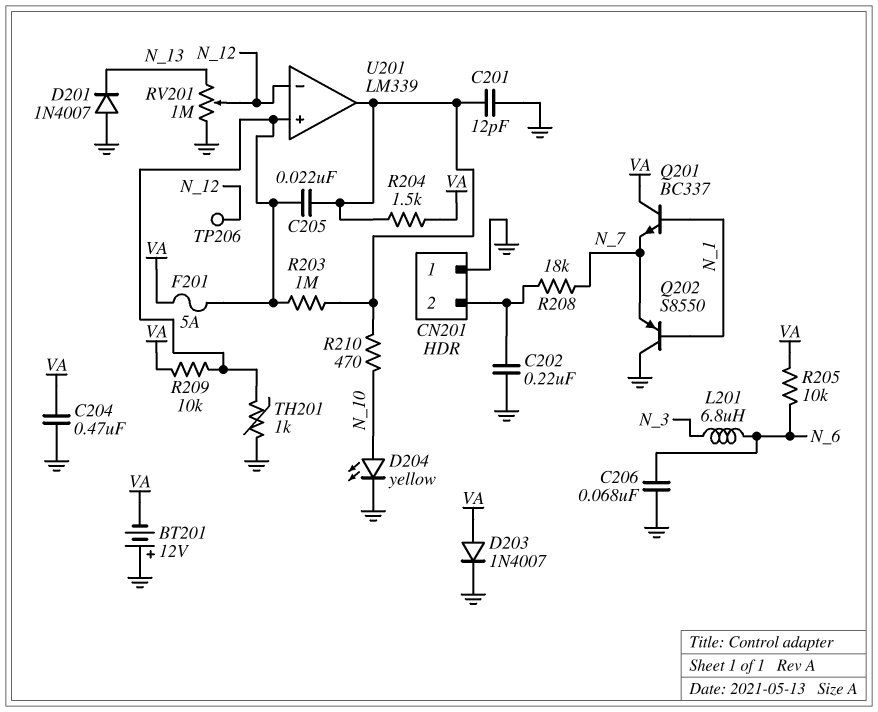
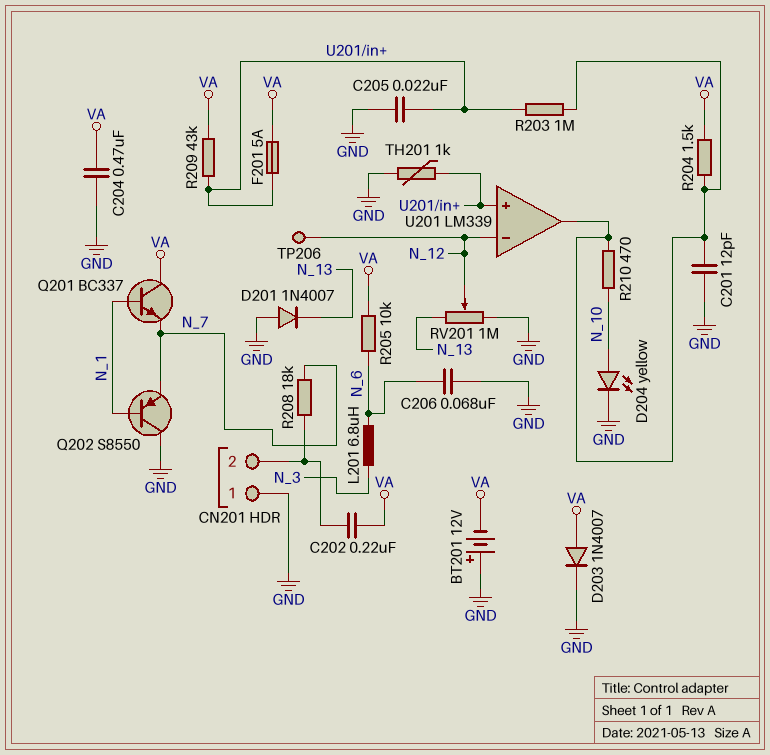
C202: 220nF (CN201/2, GND) -> 220nF (CN201/2, VA)
C205: 22nF (U201/in+, U201/out) -> 22nF (GND, U201/in+)
R209: 10k (U201/in+, VA) -> 43k (U201/in+, VA)

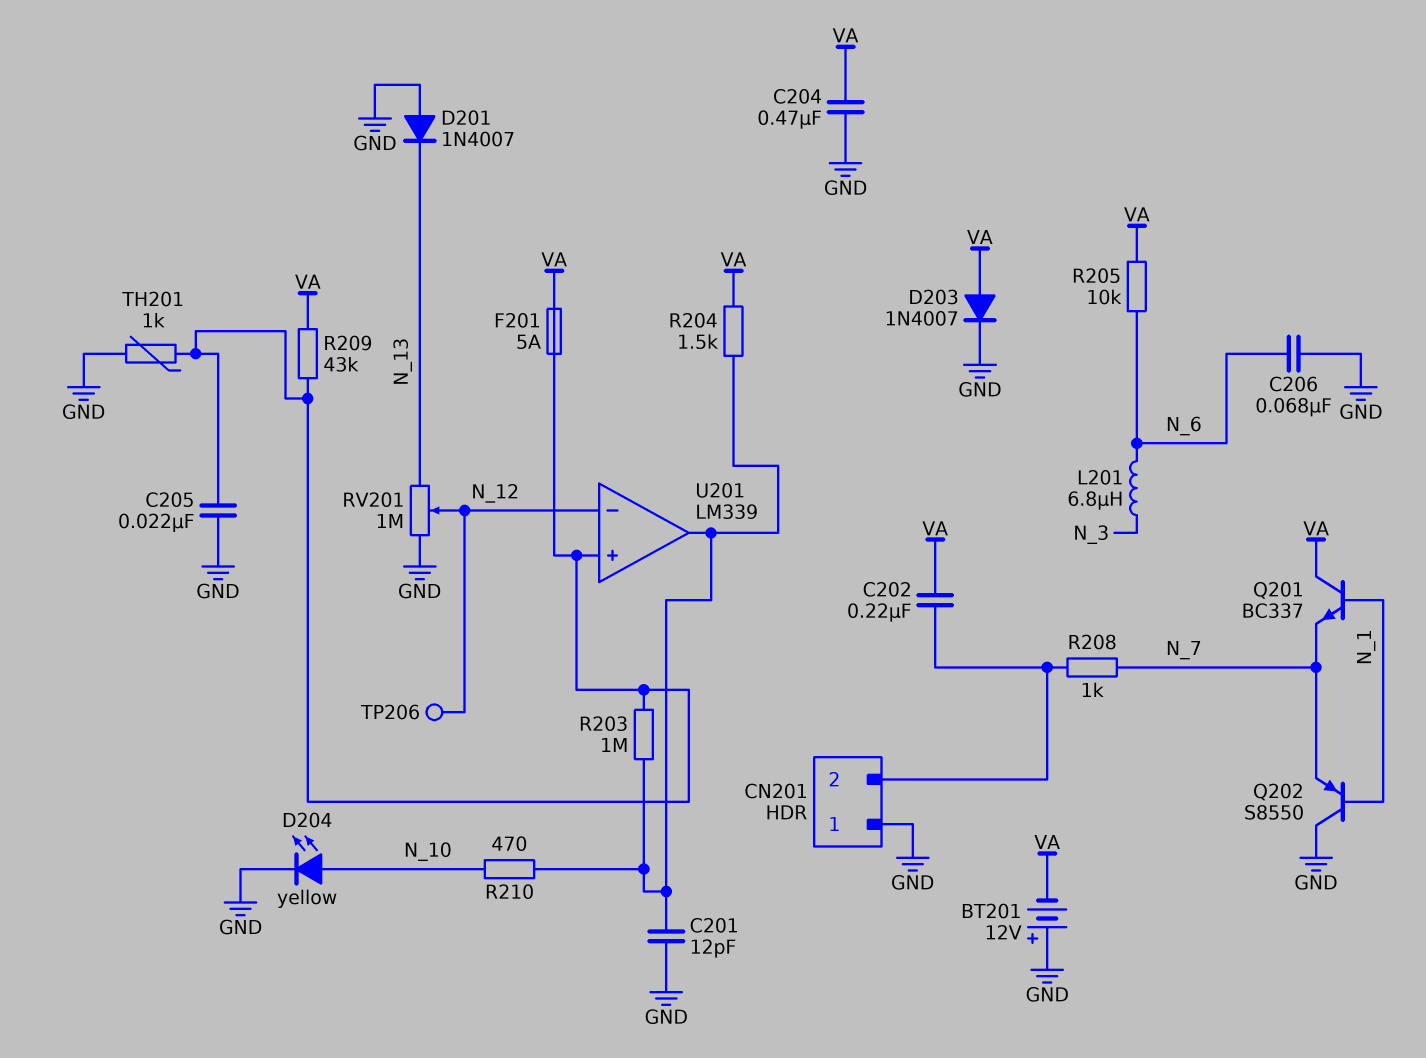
R208: 18k (CN201/2, N_7) -> 1k (CN201/2, N_7)

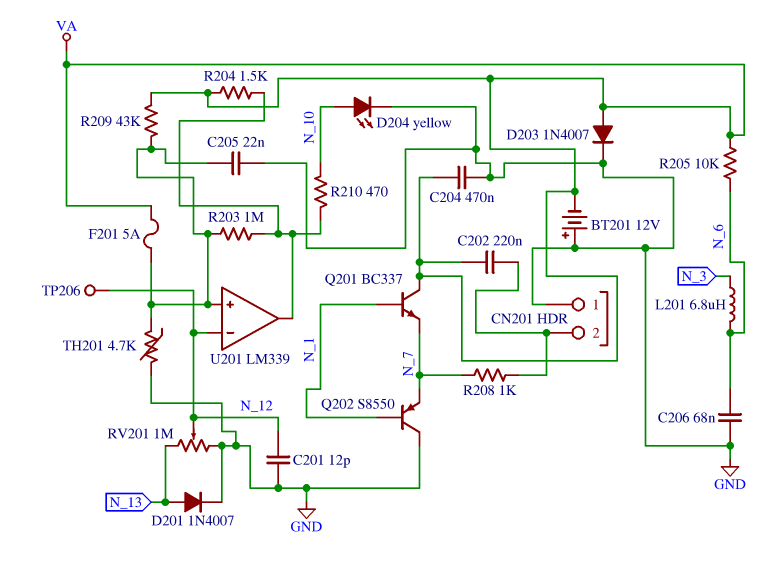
C201: 12pF (GND, U201/out) -> 12pF (GND, N_12)
D201: diode 1N4007 (A GND, K N_13) -> diode 1N4007 (A N_13, K GND)
TH201: 1k (GND, U201/in+) -> 4.7k (GND, U201/in+)

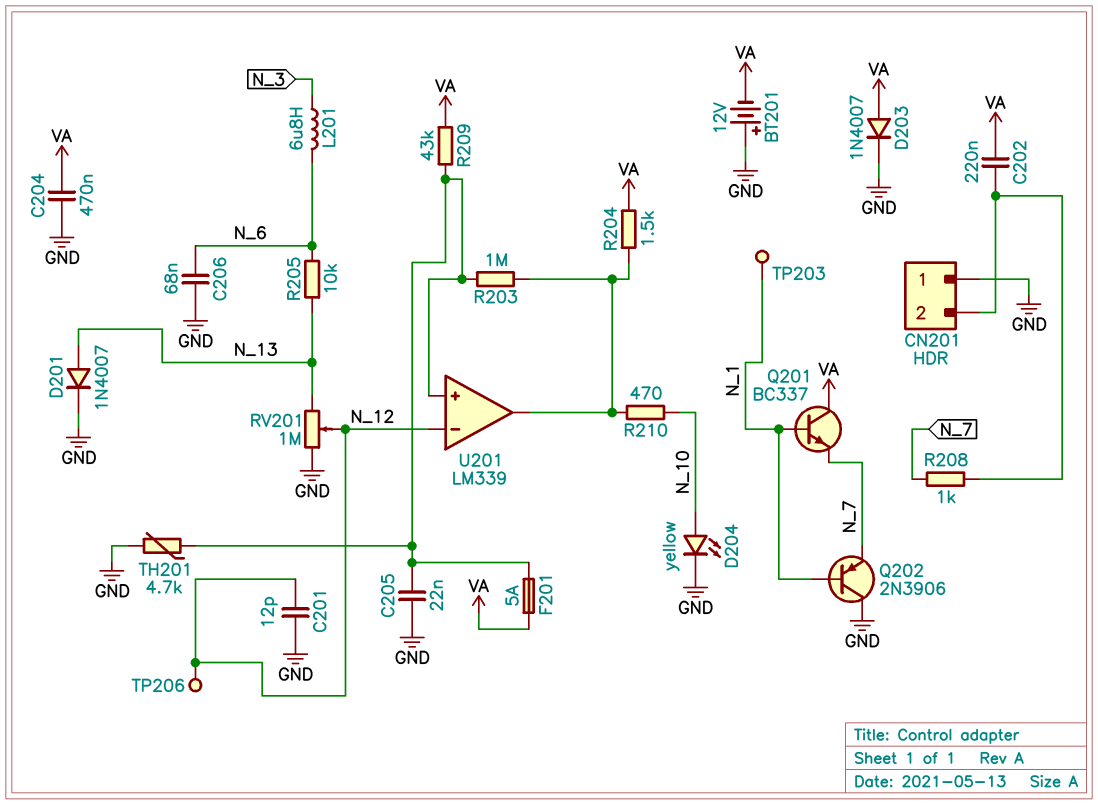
Q202: PNP S8550 (B N_1, C GND, E N_7) -> PNP 2N3906 (B N_1, C GND, E N_7)
R205: 10k (N_6, VA) -> 10k (N_6, N_13)
TP203: none -> test point (N_1)

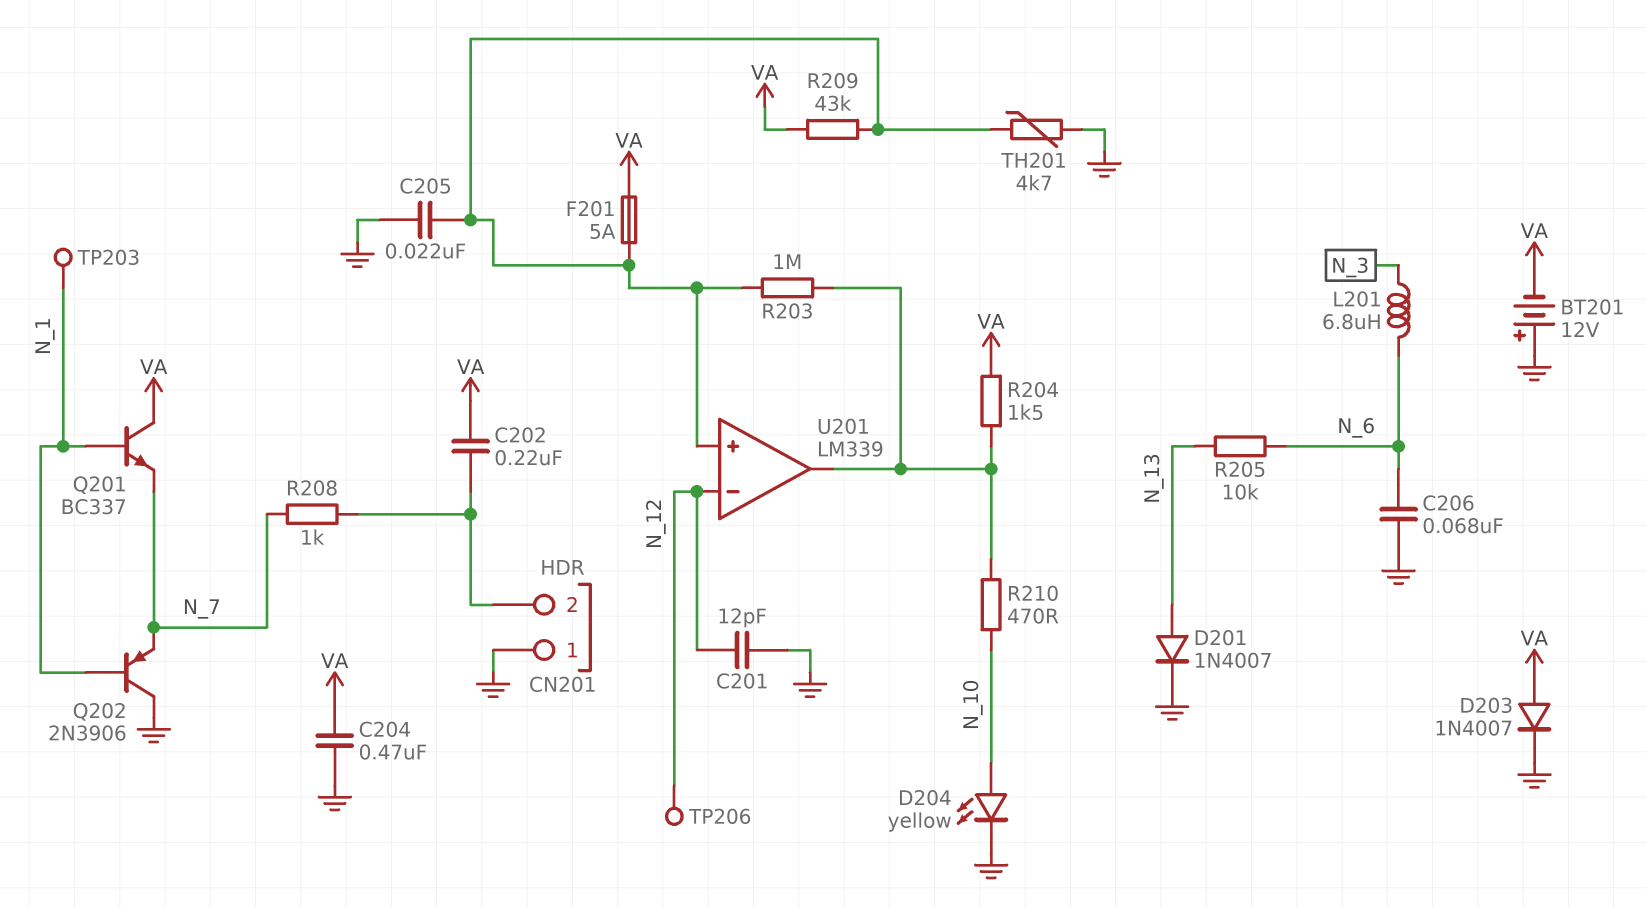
RV201: 1M (GND, N_13, wiper N_12) -> none

